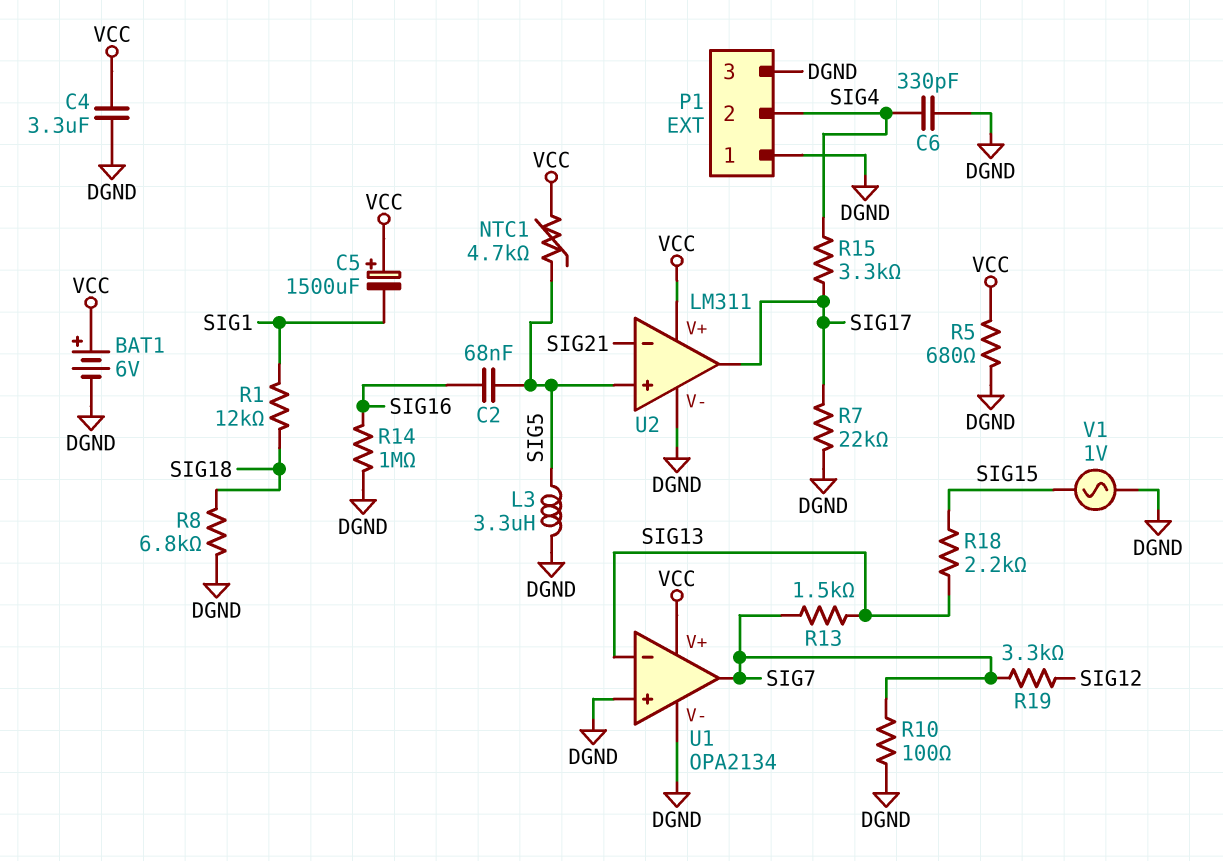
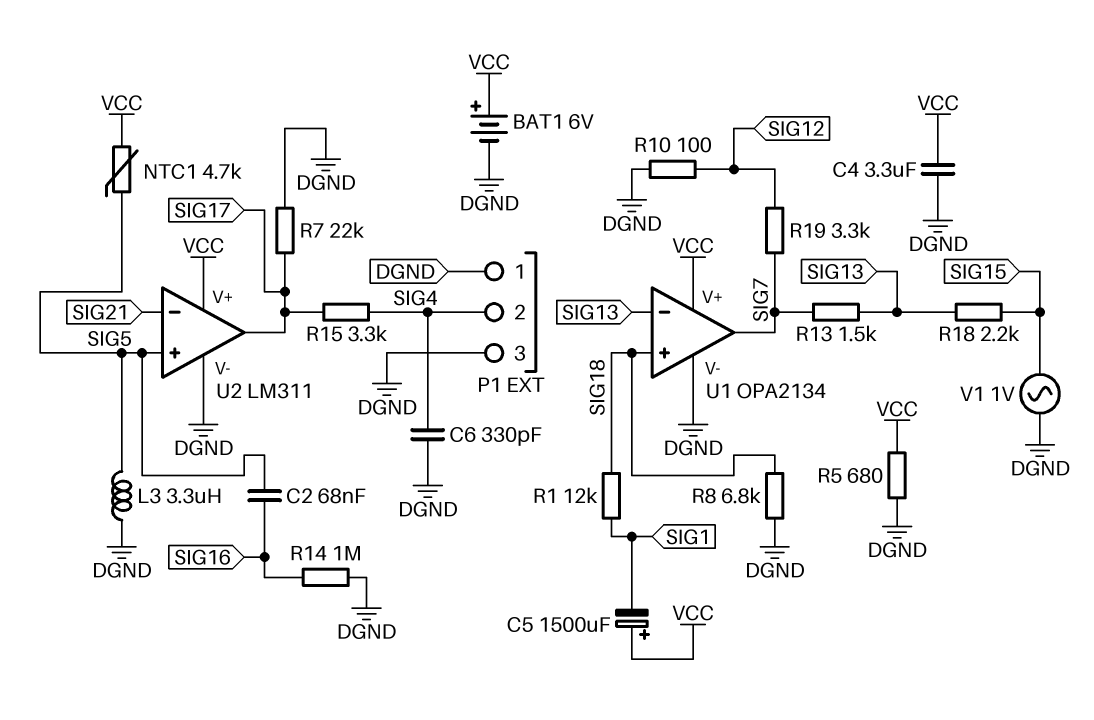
R10: 100 (DGND, SIG7) -> 100 (DGND, SIG12)
U1 pin in+: DGND -> SIG18

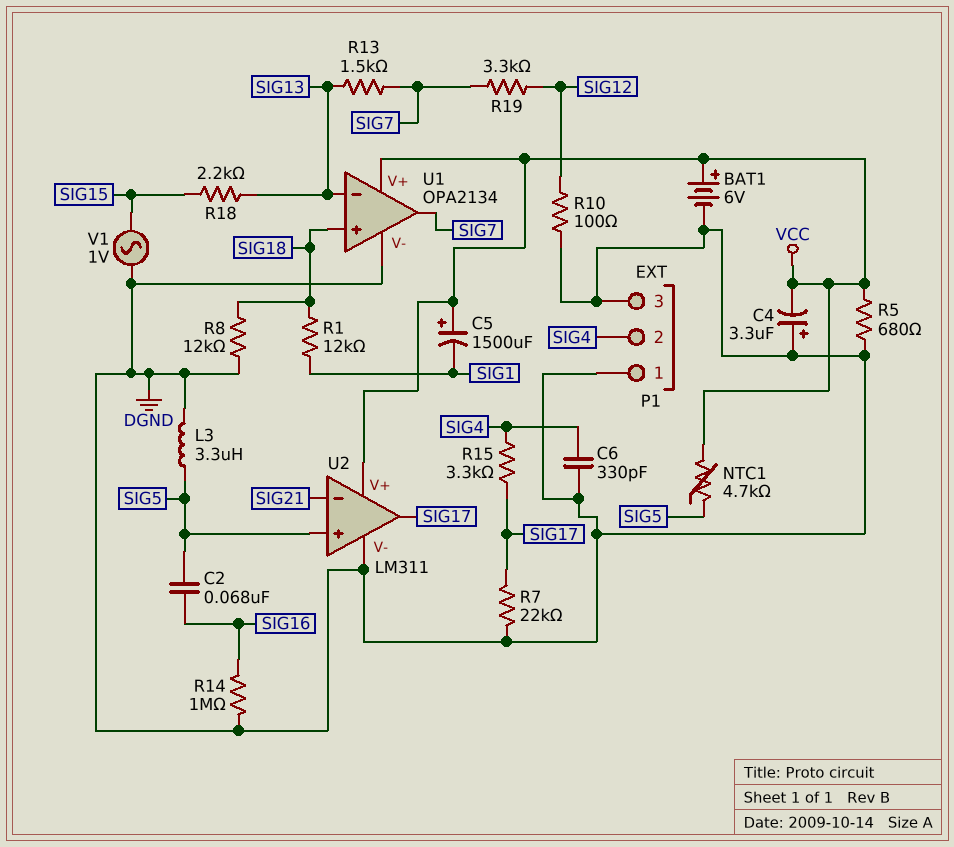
C4: 3.3uF (DGND, VCC) -> 3.3uF (plus DGND, minus VCC)
R8: 6.8k (DGND, SIG18) -> 12k (DGND, SIG18)

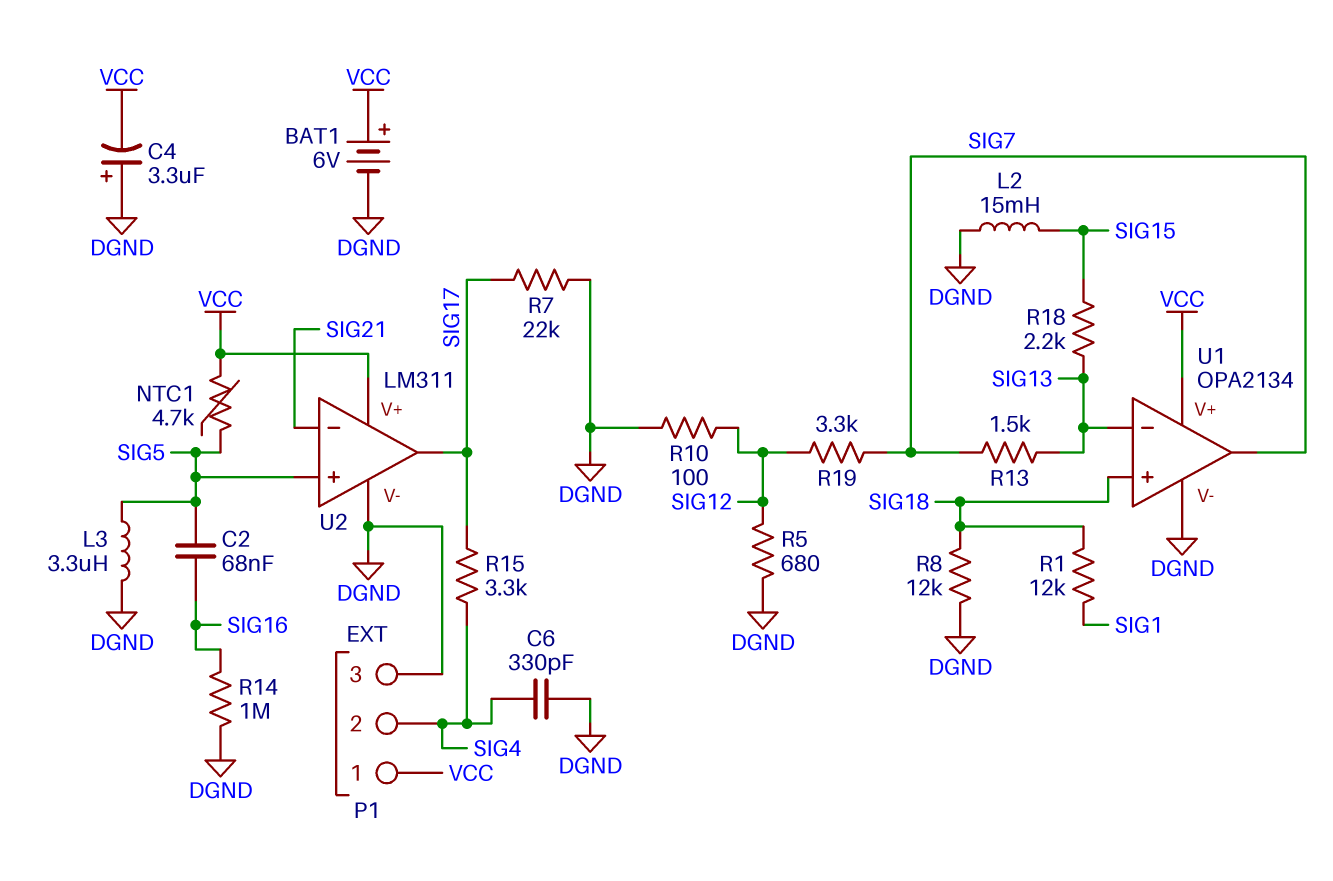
C5: 1500uF (plus VCC, minus SIG1) -> none
L2: none -> 15mH (DGND, SIG15)
P1 pin 1: DGND -> VCC
R5: 680 (DGND, VCC) -> 680 (DGND, SIG12)
V1: AC 1V (DGND, SIG15) -> none

